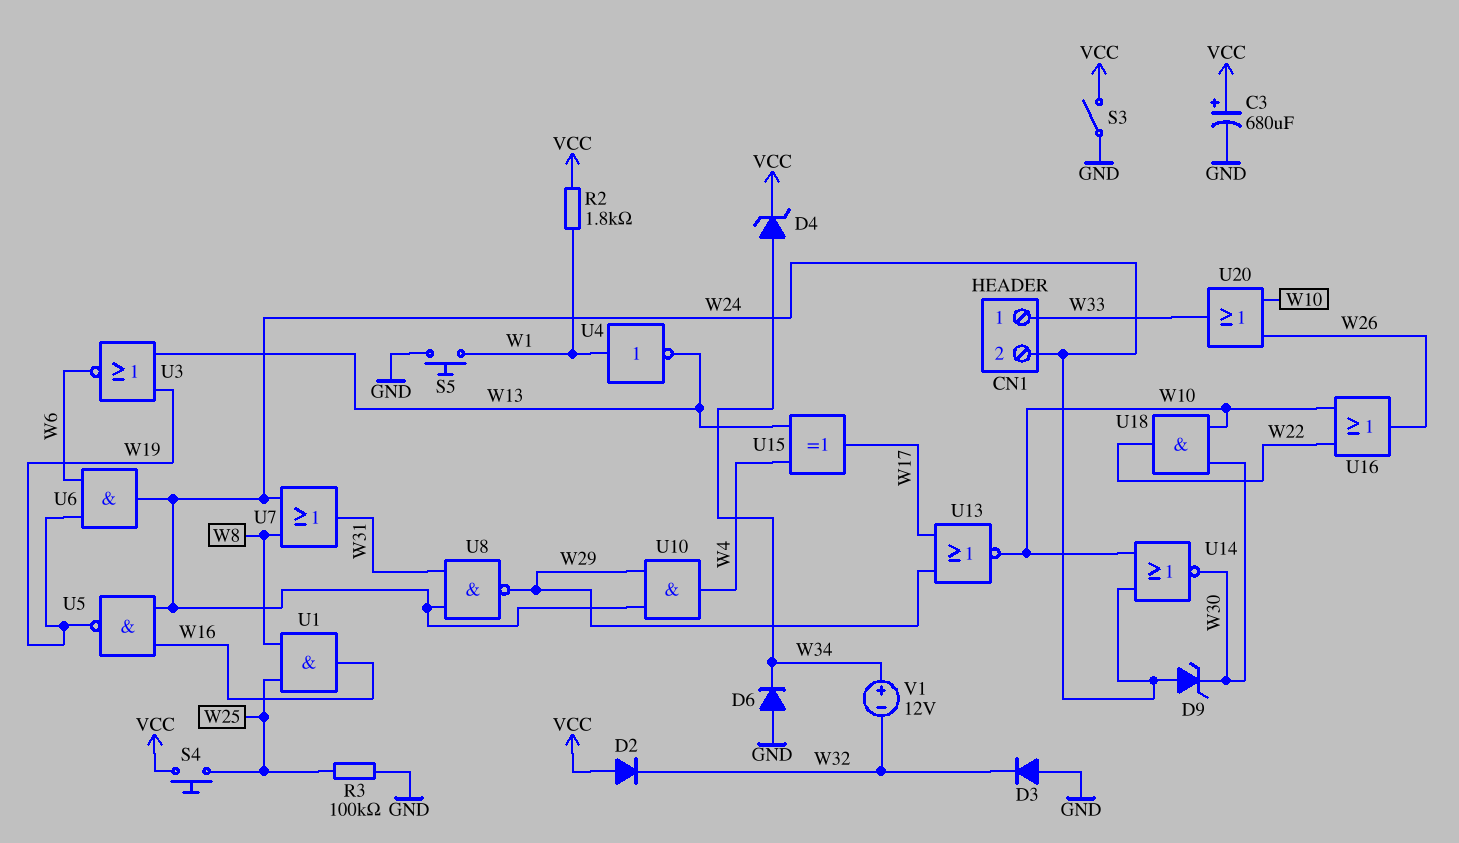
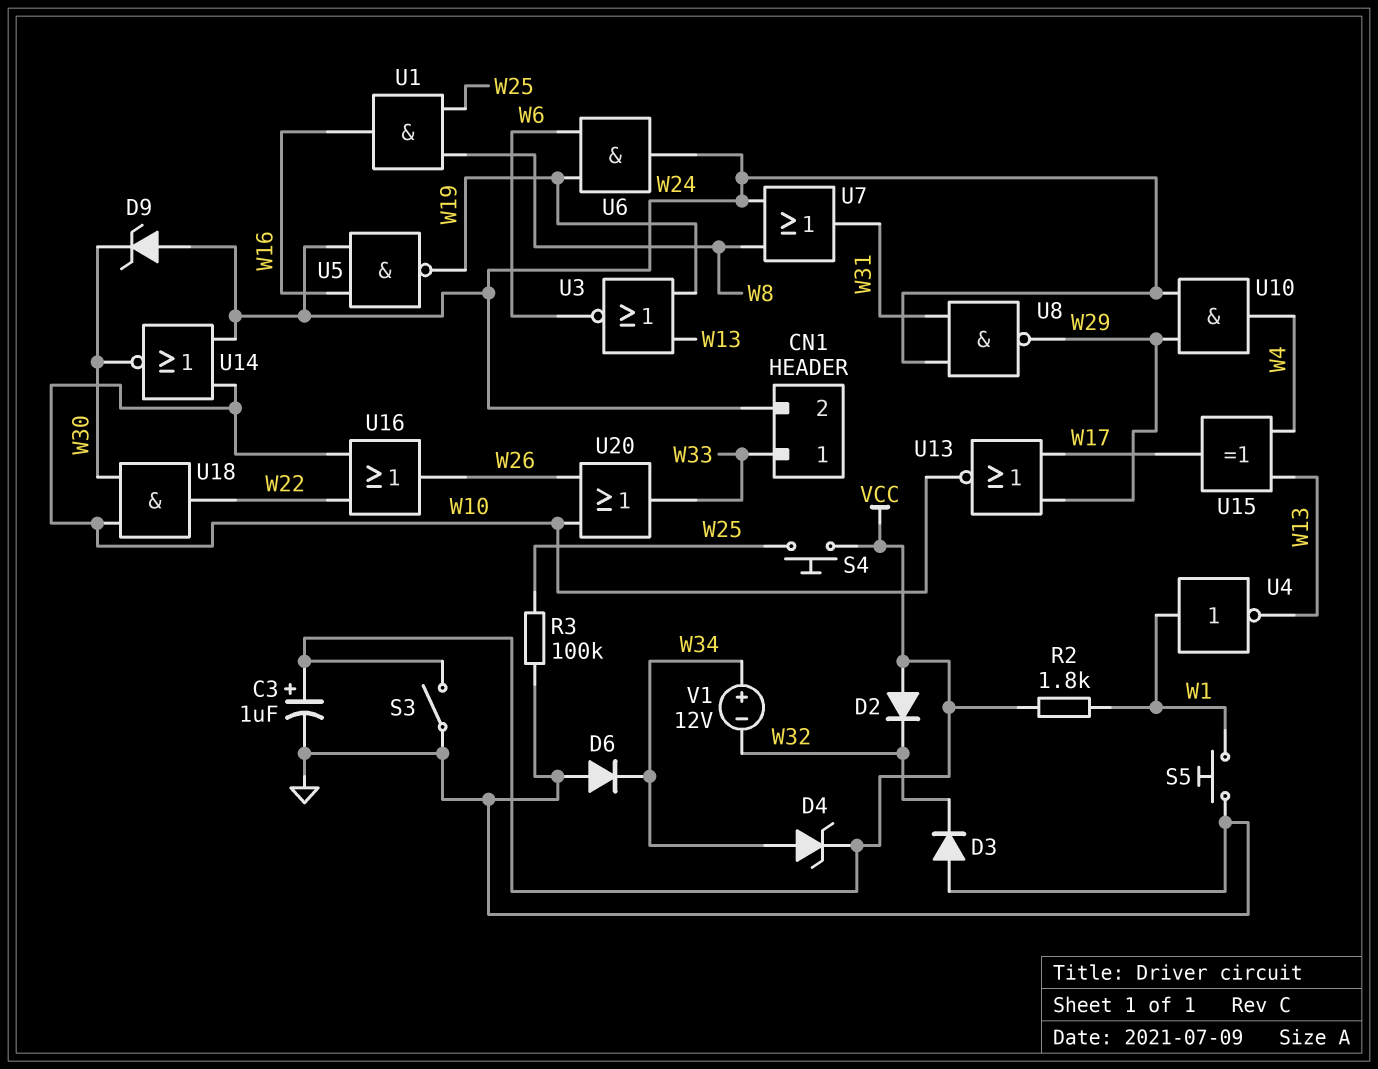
C3: 680uF (plus VCC, minus GND) -> 1uF (plus VCC, minus GND)

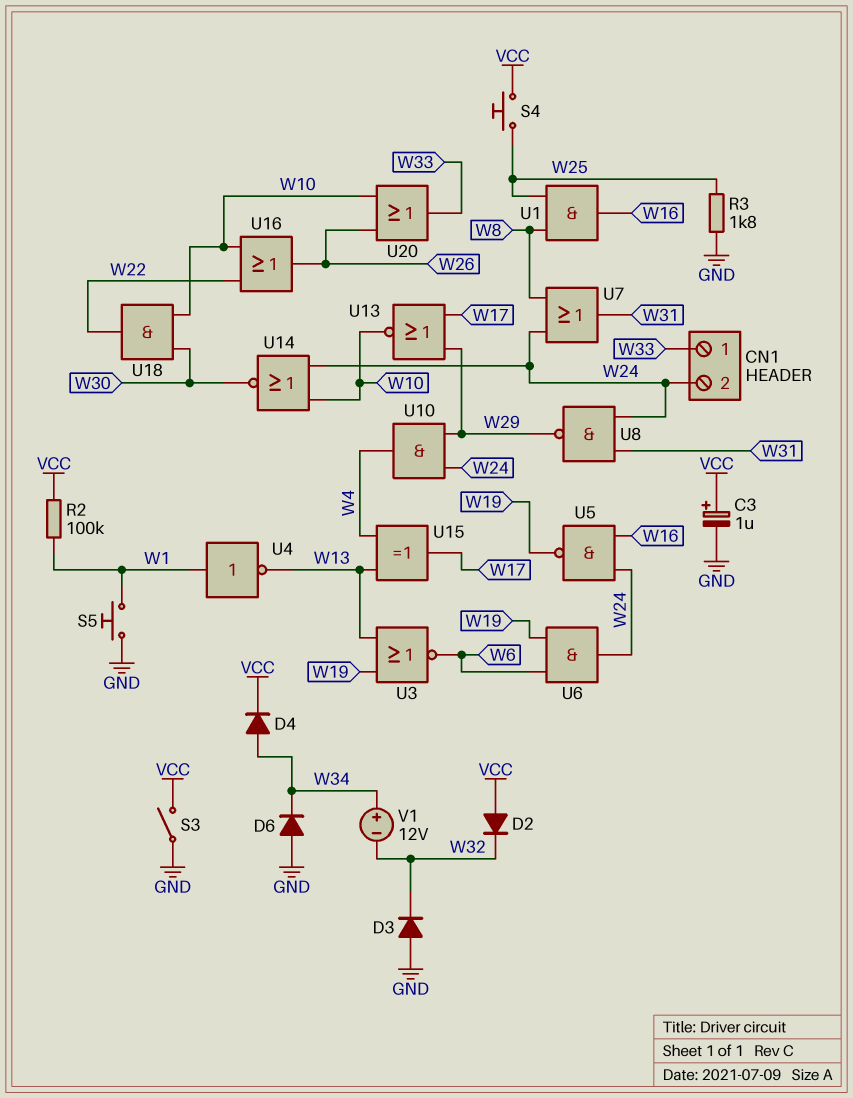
D4: zener (A W34, K VCC) -> diode (A W34, K VCC)
D9: zener (A W24, K W30) -> none
R2: 1.8k (VCC, W1) -> 100k (VCC, W1)
R3: 100k (GND, W25) -> 1.8k (GND, W25)

